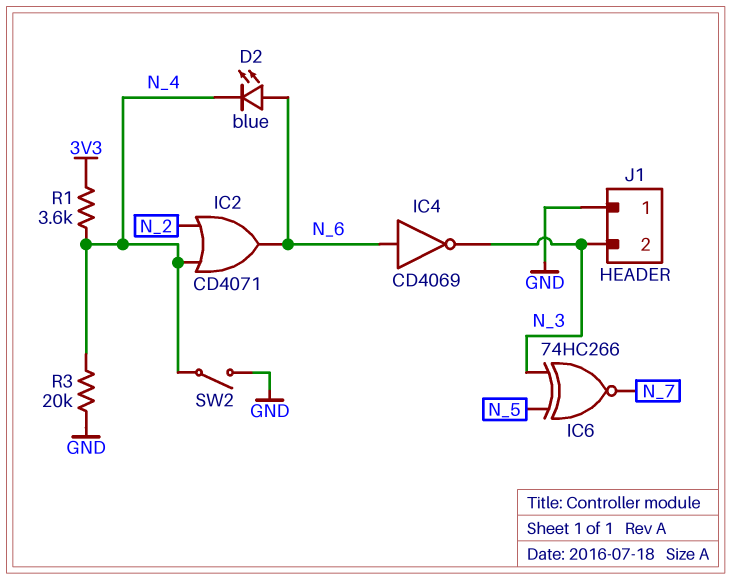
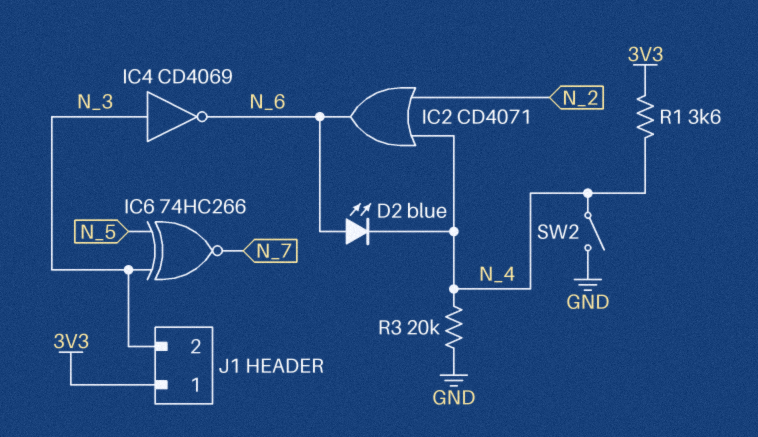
IC4: NOT CD4069 (in N_6, out N_3) -> NOT CD4069 (in N_3, out N_6)
J1 pin 1: GND -> 3V3

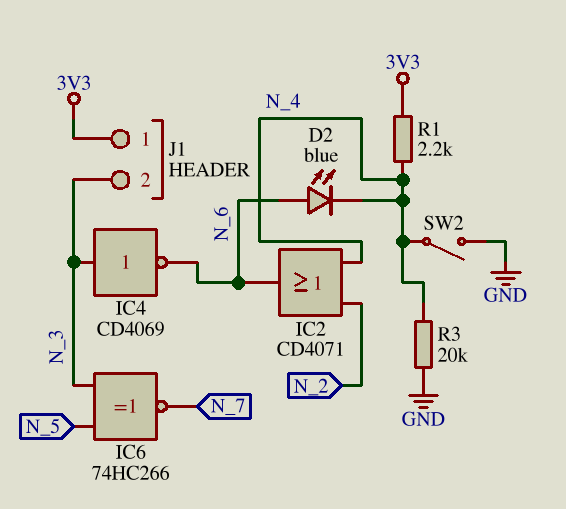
R1: 3.6k (3V3, N_4) -> 2.2k (3V3, N_4)

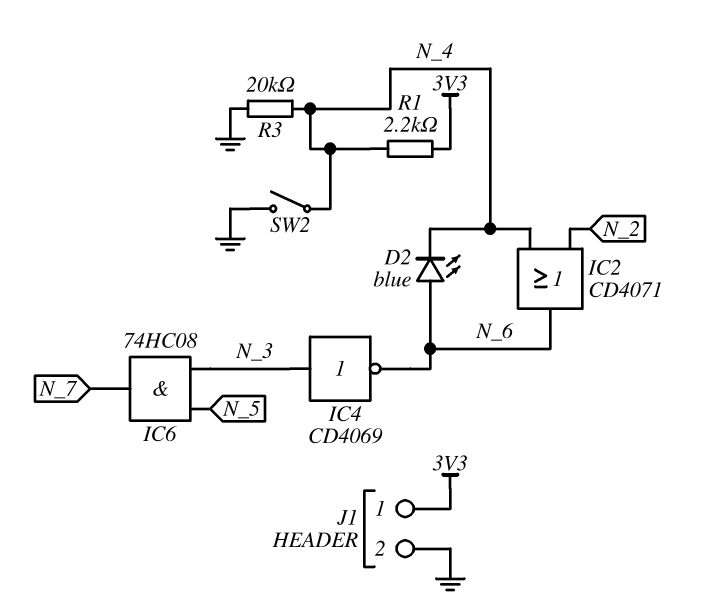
IC6: XNOR 74HC266 (in N_3, in N_5, out N_7) -> AND 74HC08 (in N_3, in N_5, out N_7)
J1 pin 2: N_3 -> GND

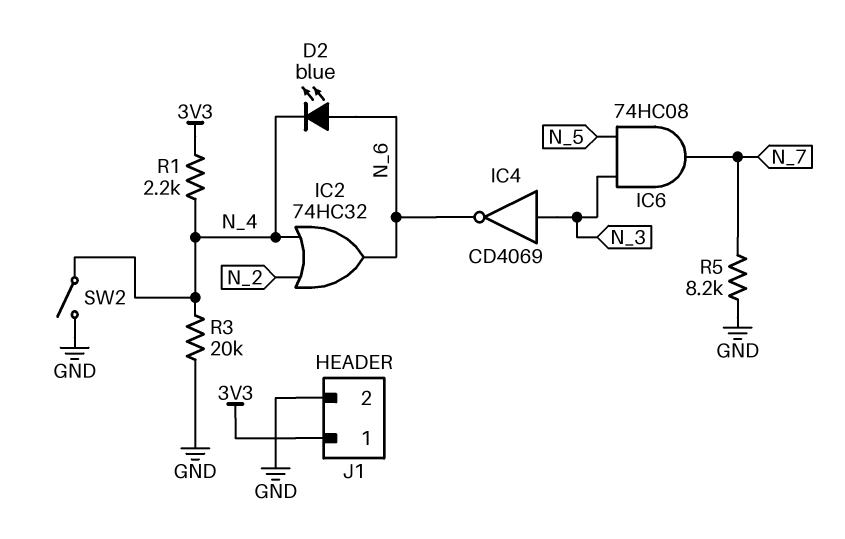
IC2: OR CD4071 (in N_2, in N_4, out N_6) -> OR 74HC32 (in N_2, in N_4, out N_6)
R5: none -> 8.2k (GND, N_7)

